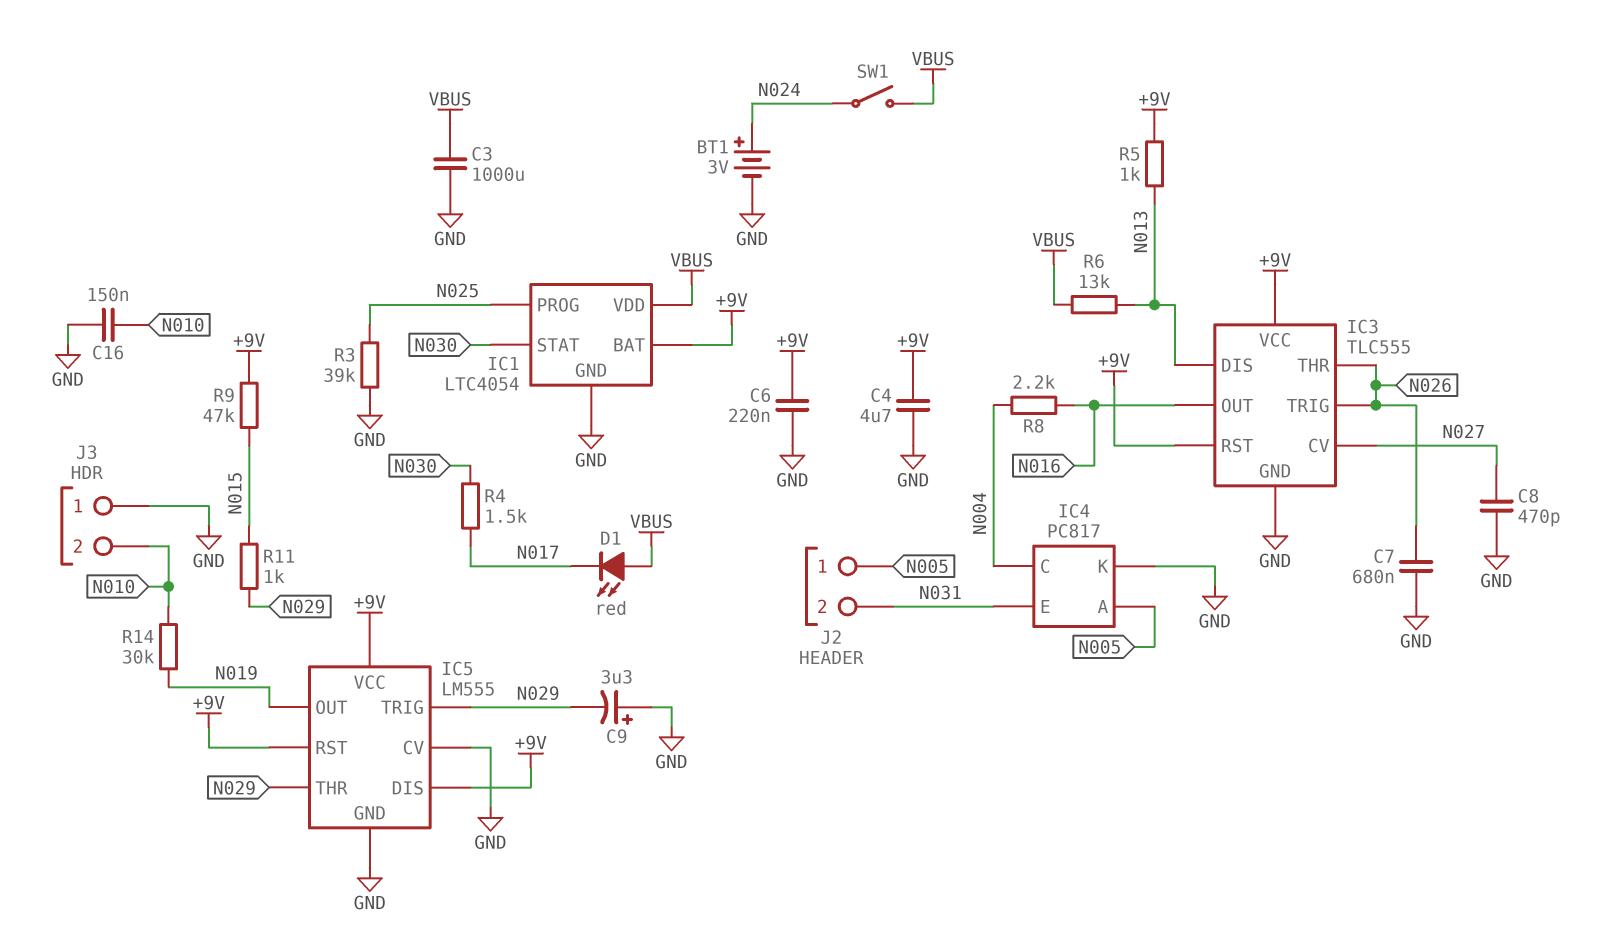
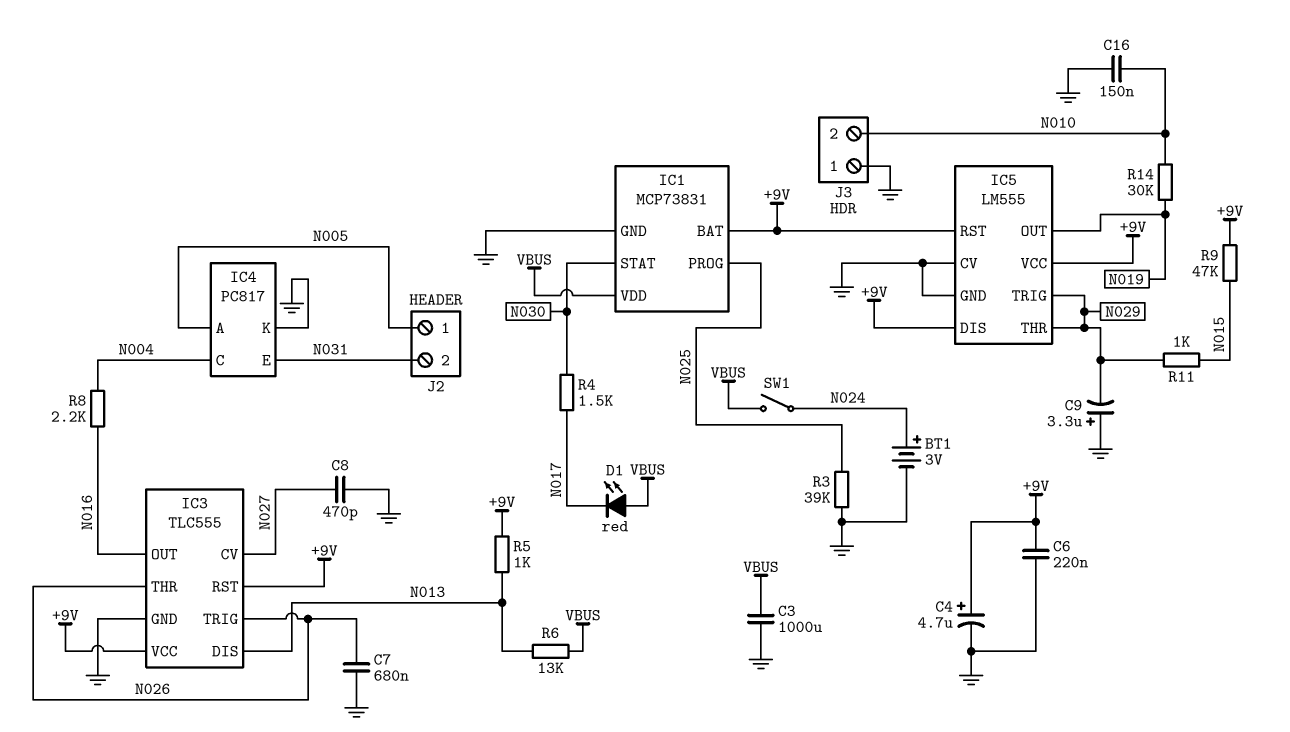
C4: 4.7uF (+9V, GND) -> 4.7uF (plus +9V, minus GND)
IC1: LTC4054 -> MCP73831

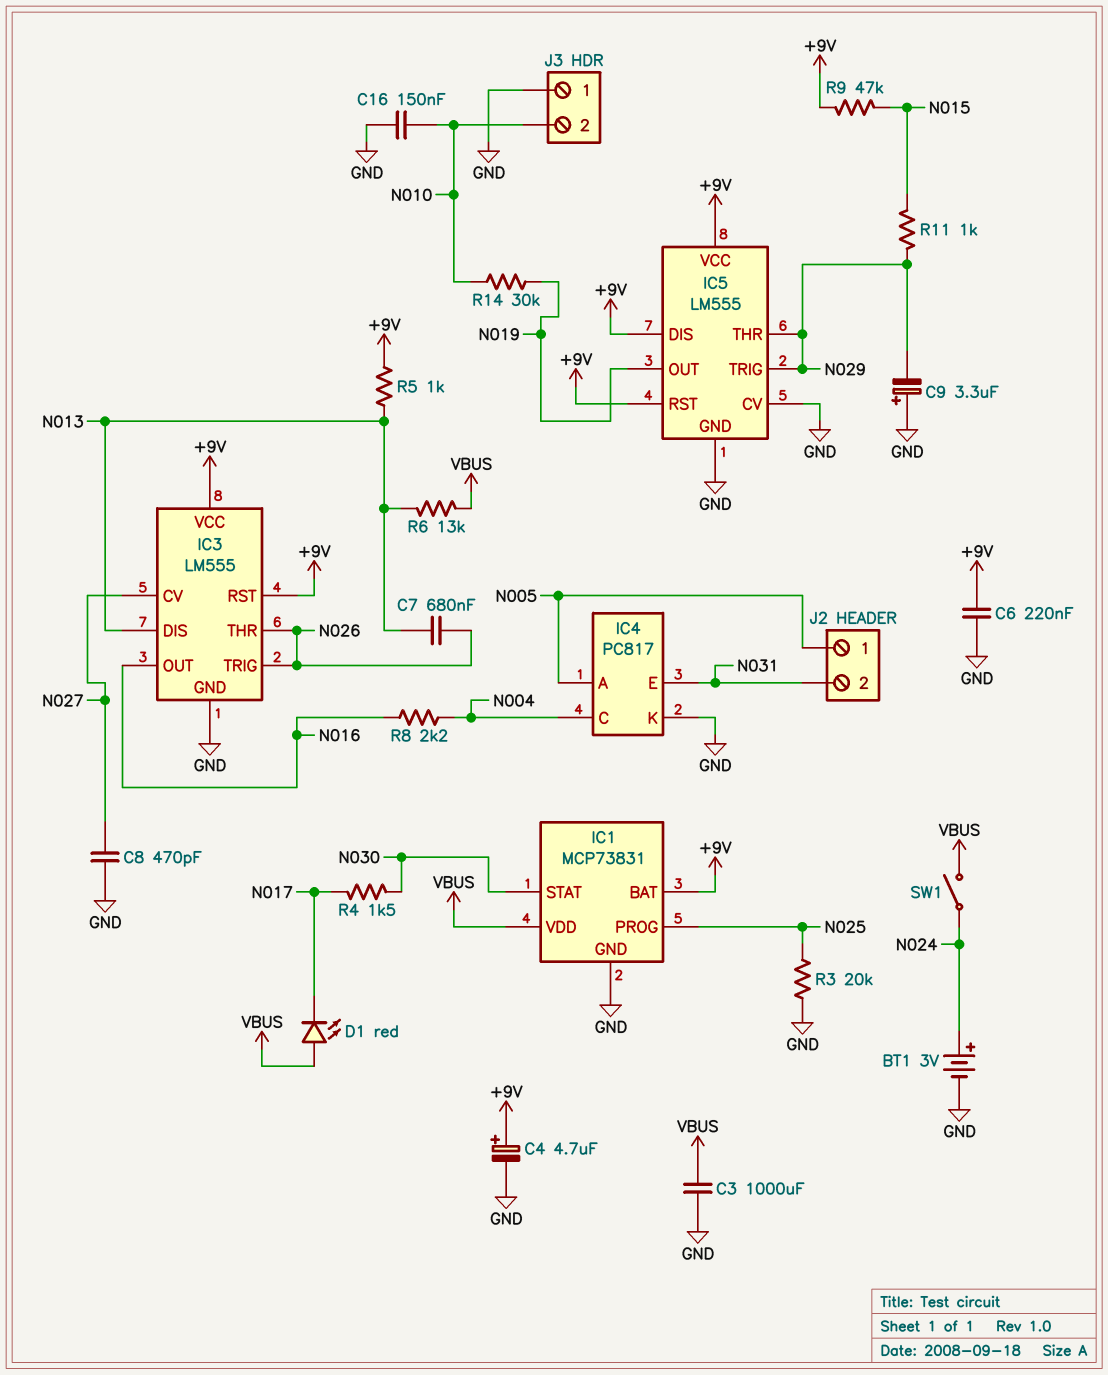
C7: 680nF (GND, N026) -> 680nF (N013, N026)
IC3: TLC555 -> LM555
R3: 39k (GND, N025) -> 20k (GND, N025)

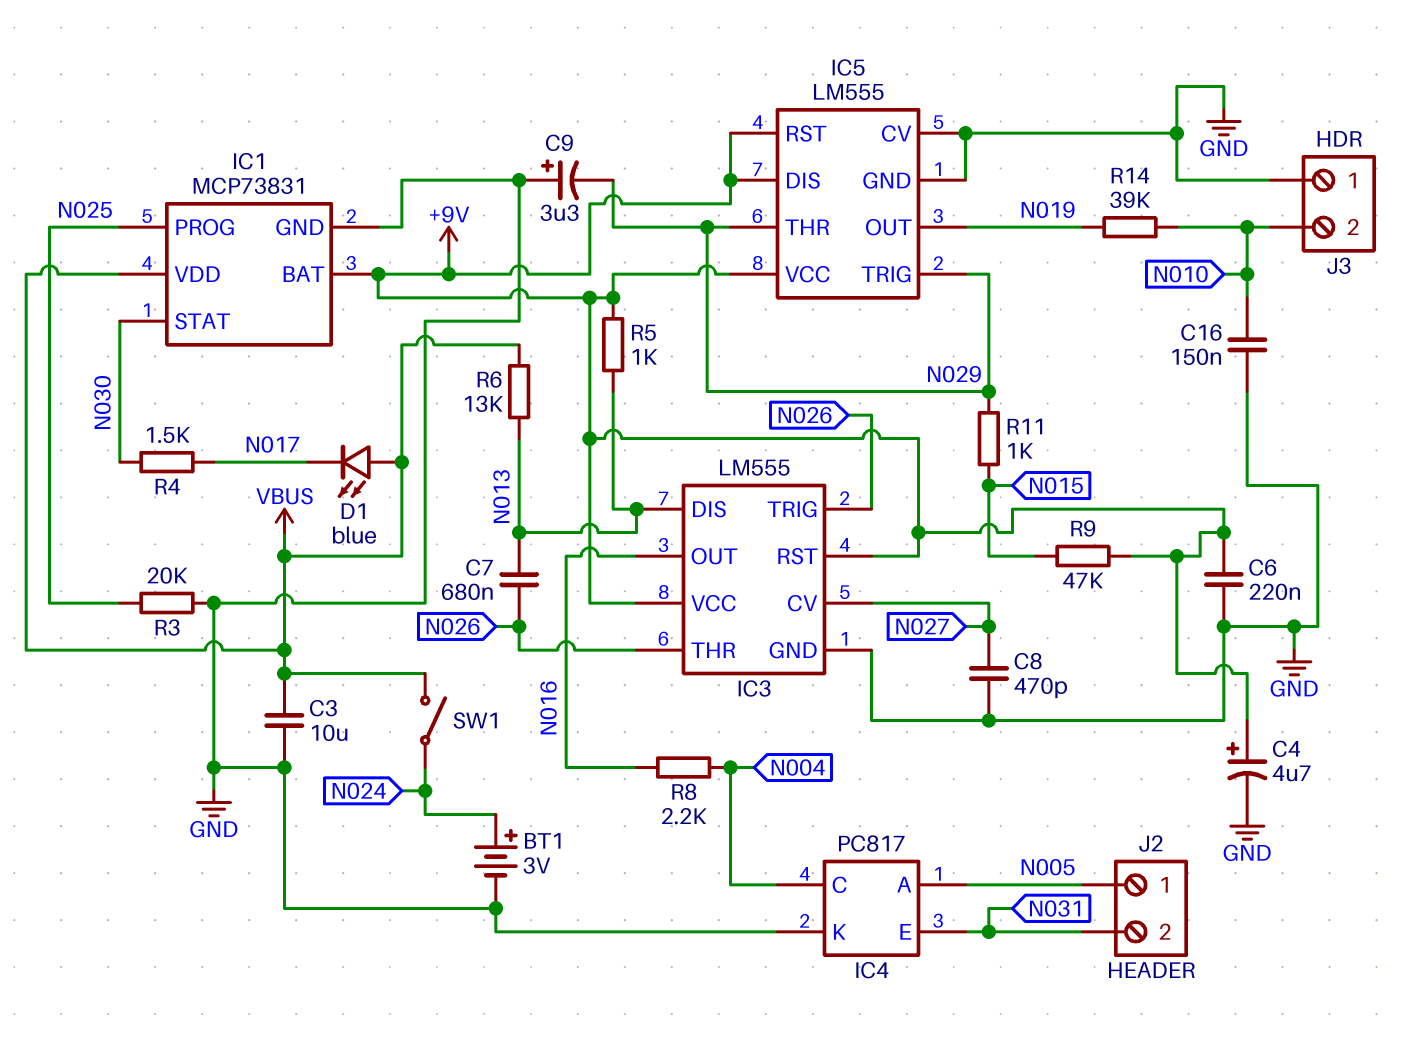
C3: 1000uF (GND, VBUS) -> 10uF (GND, VBUS)
D1: LED red (A VBUS, K N017) -> LED blue (A VBUS, K N017)
R14: 30k (N010, N019) -> 39k (N010, N019)

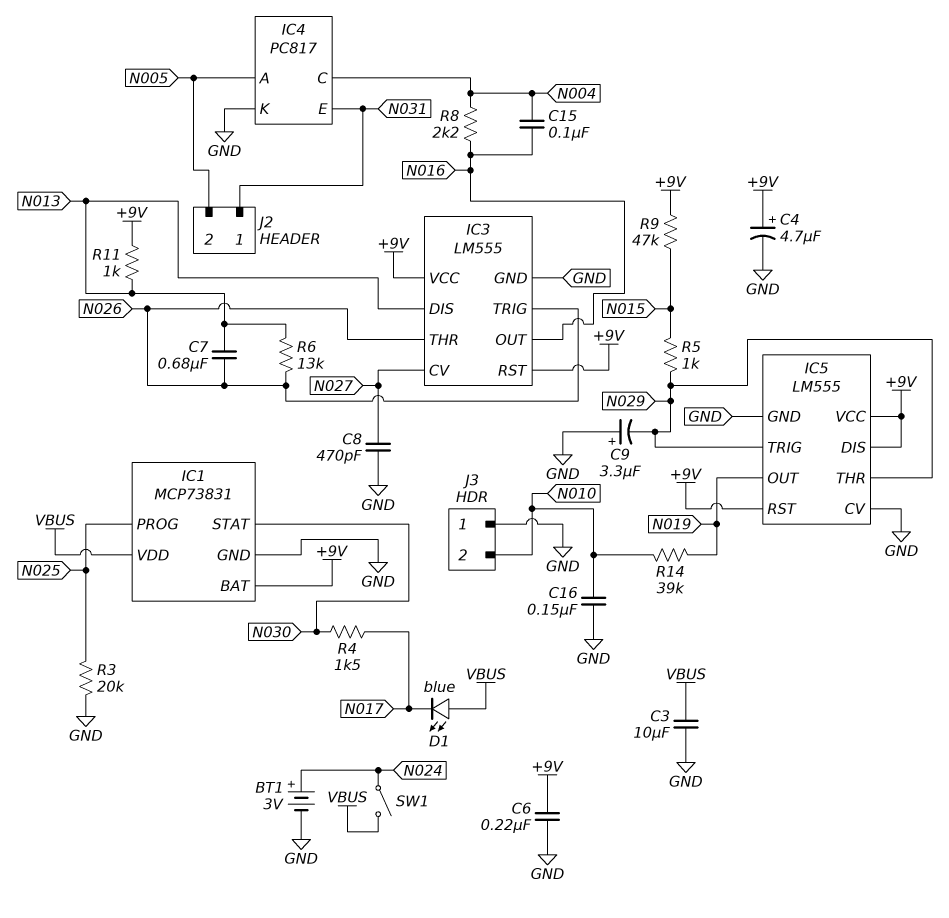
C15: none -> 100nF (N004, N016)
J2 pin 1: N005 -> N031
J2 pin 2: N031 -> N005
R5: 1k (+9V, N013) -> 1k (N015, N029)
R6: 13k (N013, VBUS) -> 13k (N013, N026)
R11: 1k (N015, N029) -> 1k (+9V, N013)

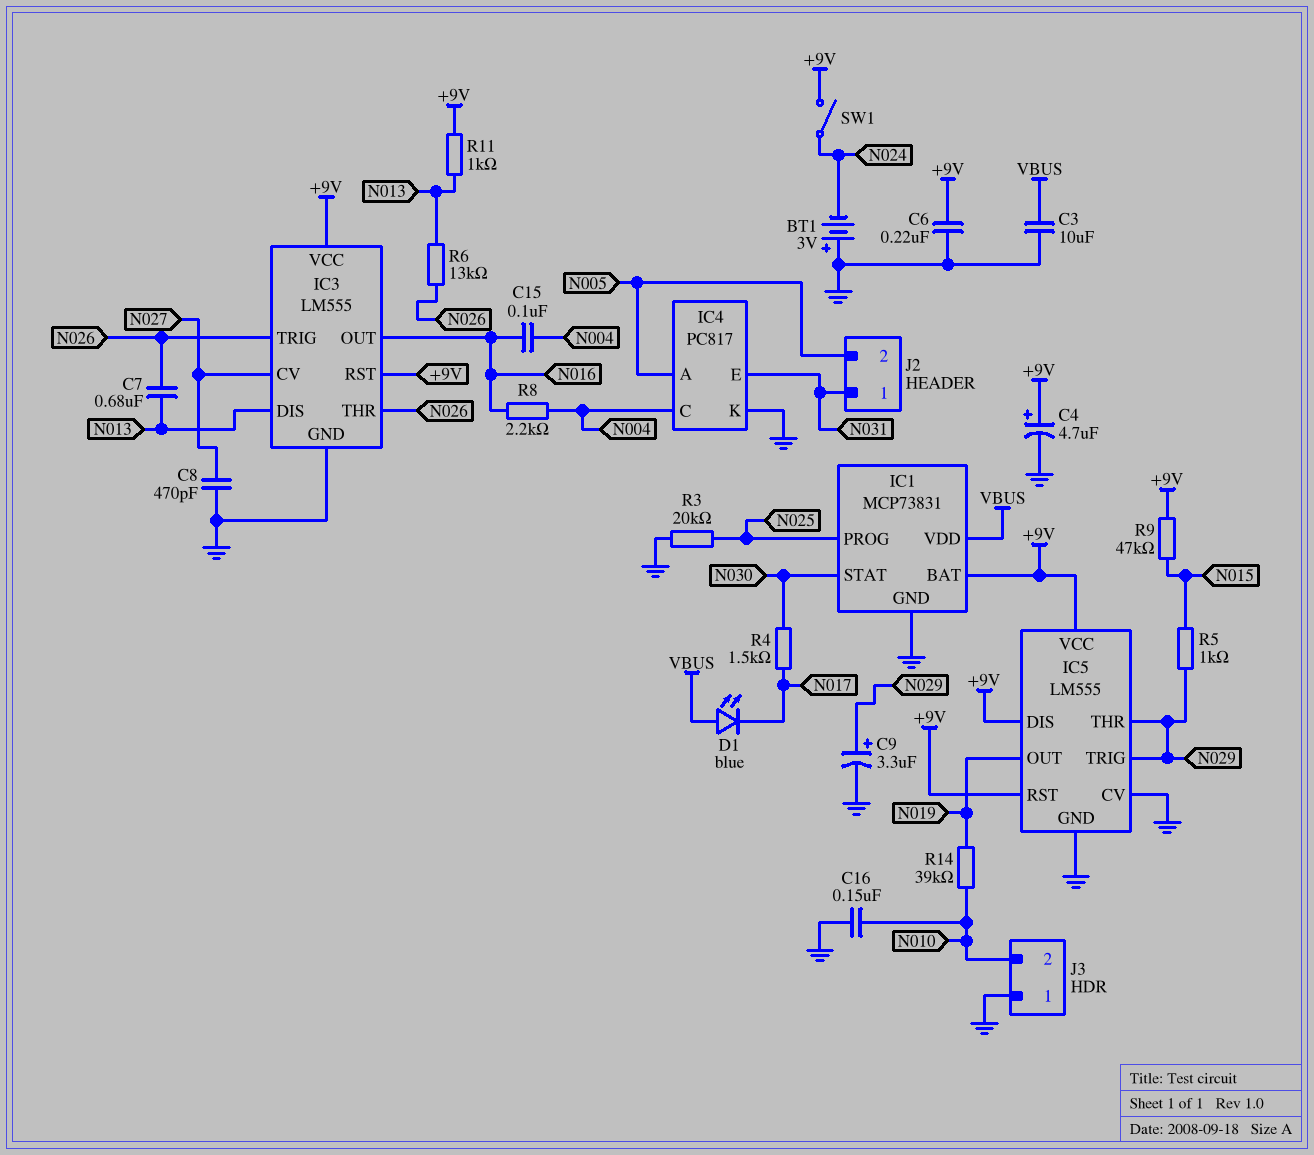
BT1: 3V (plus N024, minus GND) -> 3V (plus GND, minus N024)
C9: 3.3uF (plus GND, minus N029) -> 3.3uF (plus N029, minus GND)
SW1: switch (N024, VBUS) -> switch (+9V, N024)

